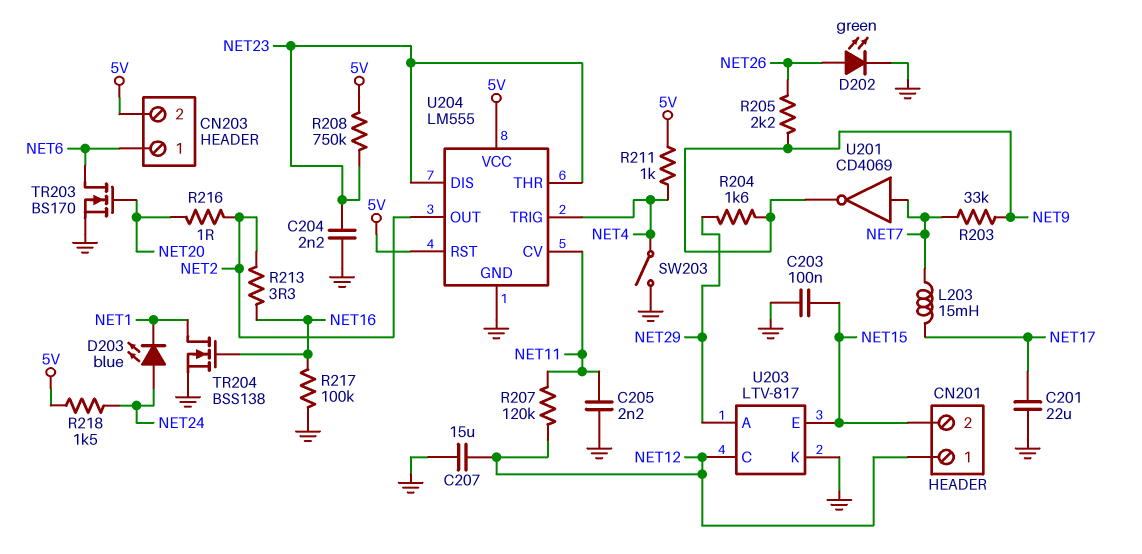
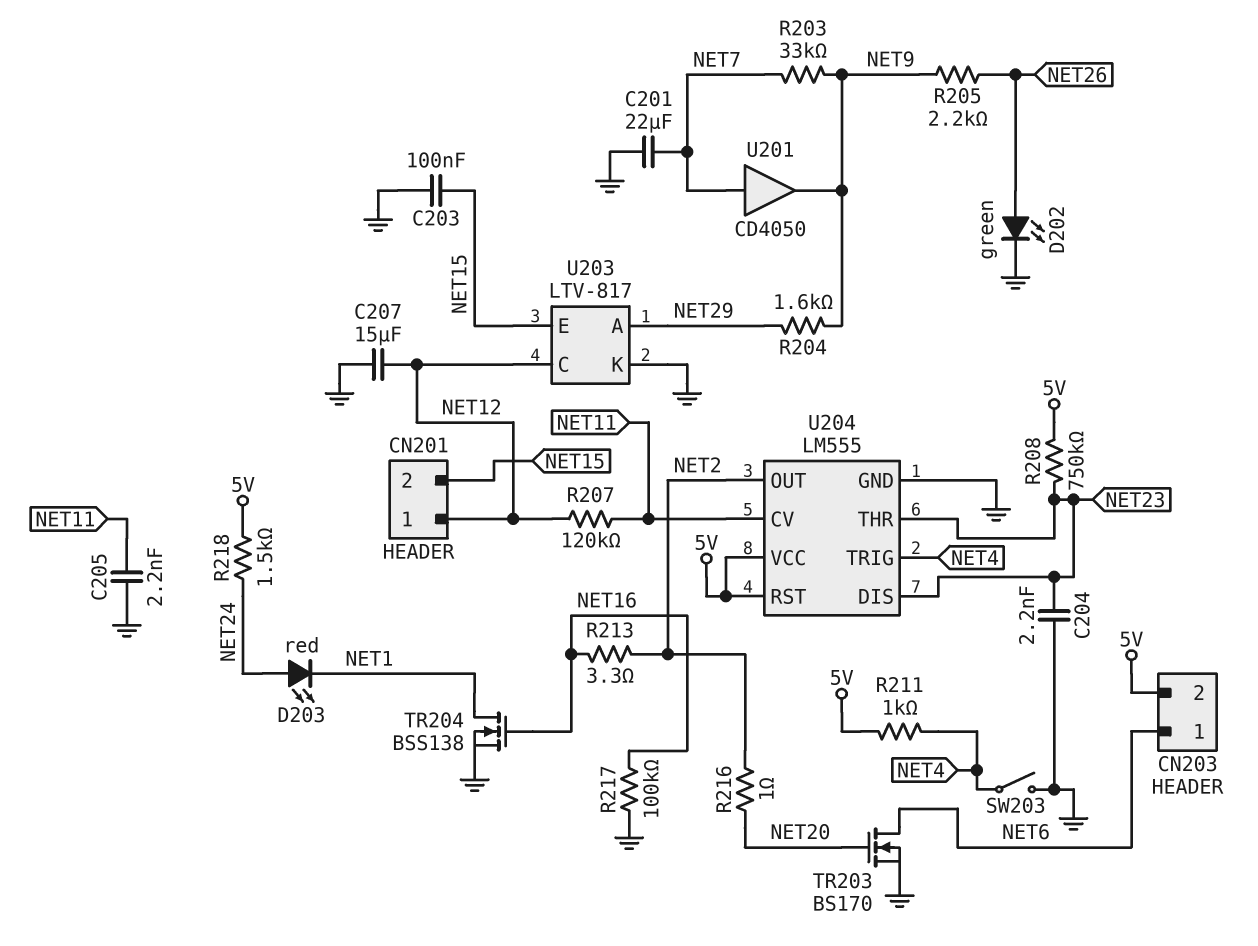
C201: 22uF (GND, NET17) -> 22uF (GND, NET7)
D203: LED blue (A NET24, K NET1) -> LED red (A NET24, K NET1)
L203: 15mH (NET7, NET17) -> none
U201: NOT CD4069 (in NET7, out NET9) -> buffer CD4050 (in NET7, out NET9)

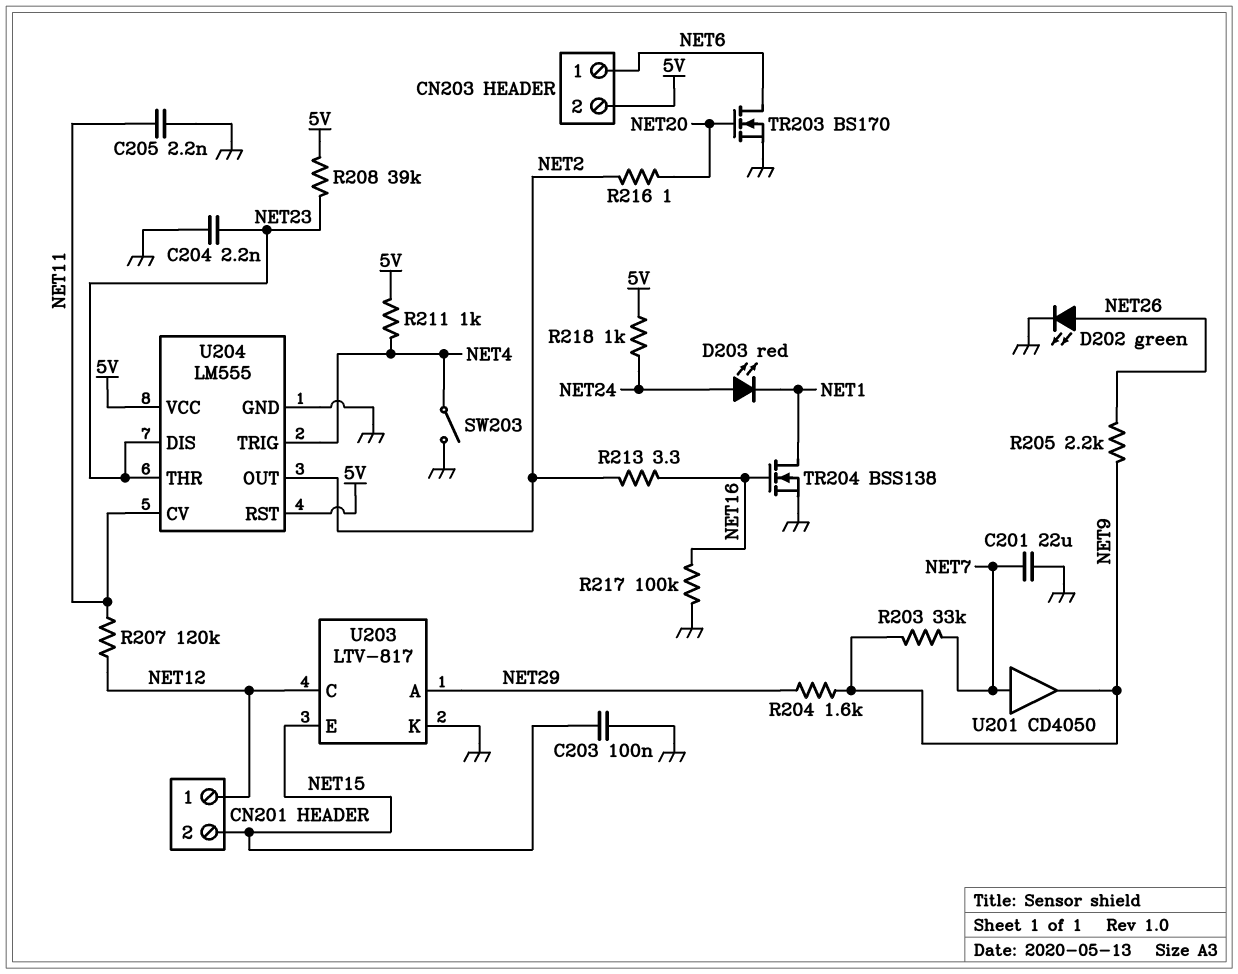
C207: 15uF (GND, NET12) -> none
R208: 750k (5V, NET23) -> 39k (5V, NET23)
R218: 1.5k (5V, NET24) -> 1k (5V, NET24)

